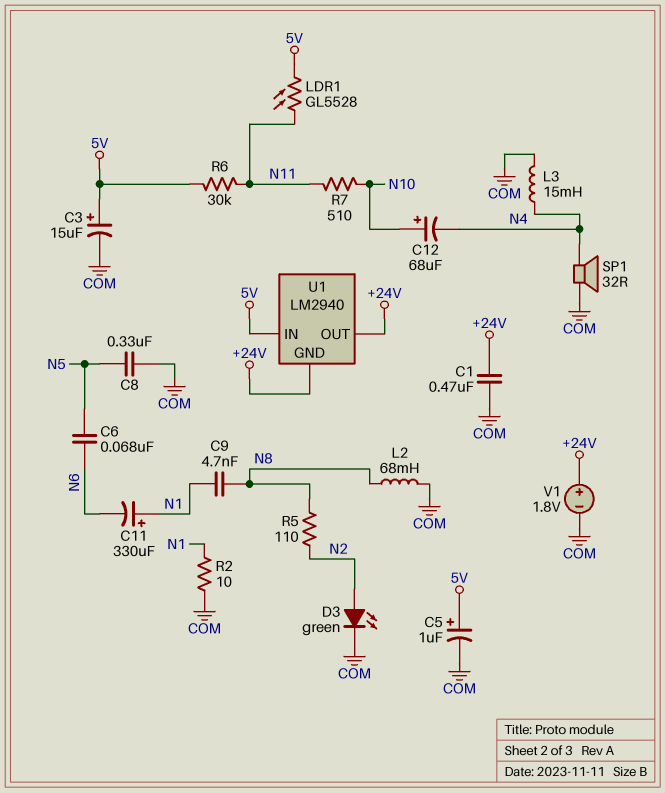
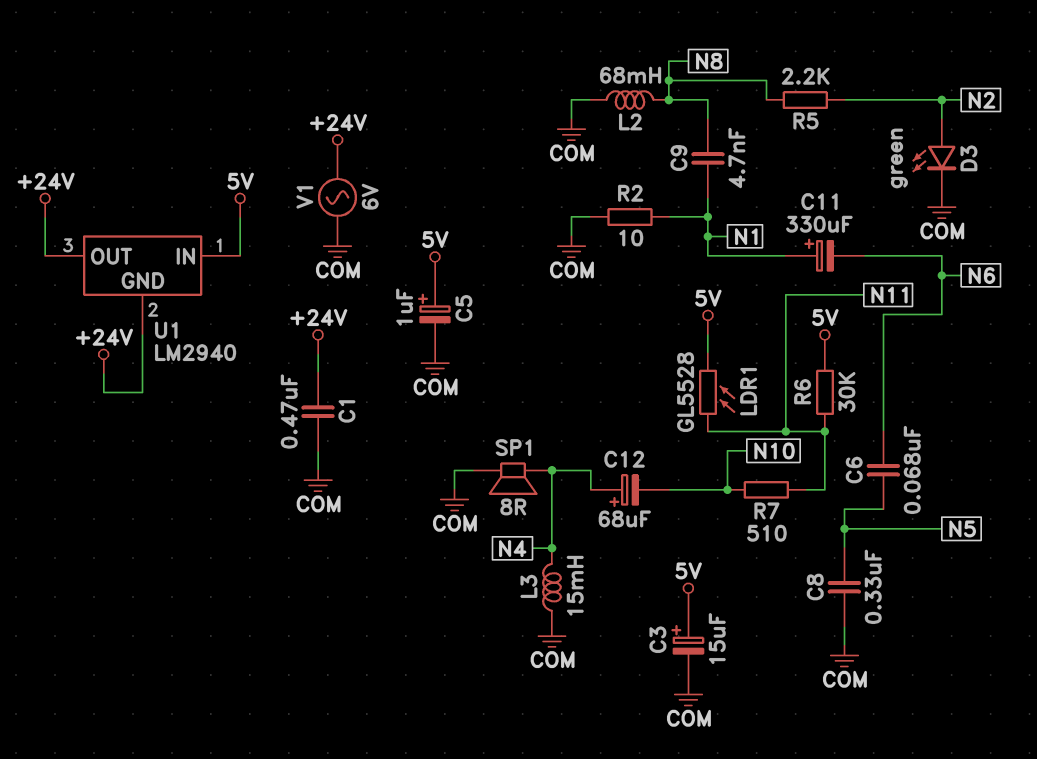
C12: 68uF (plus N10, minus N4) -> 68uF (plus N4, minus N10)
R5: 110 (N2, N8) -> 2.2k (N2, N8)
SP1: speaker 32R (COM, N4) -> speaker 8R (COM, N4)
V1: 1.8V (plus +24V, minus COM) -> AC 6V (+24V, COM)

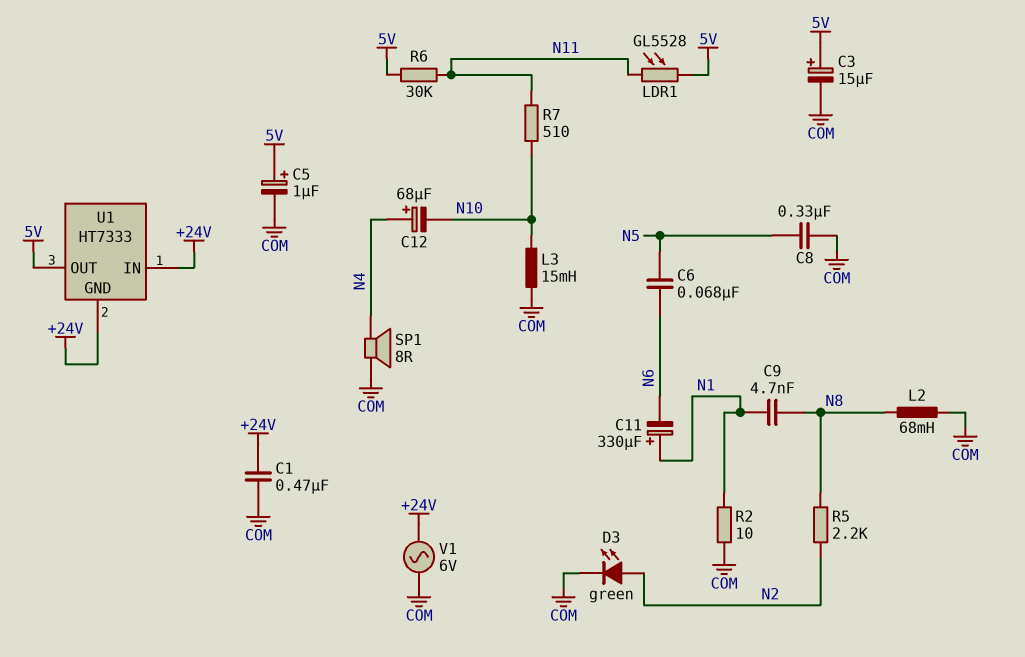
L3: 15mH (COM, N4) -> 15mH (COM, N10)
U1: LM2940 -> HT7333
U1 pin IN: 5V -> +24V
U1 pin OUT: +24V -> 5V

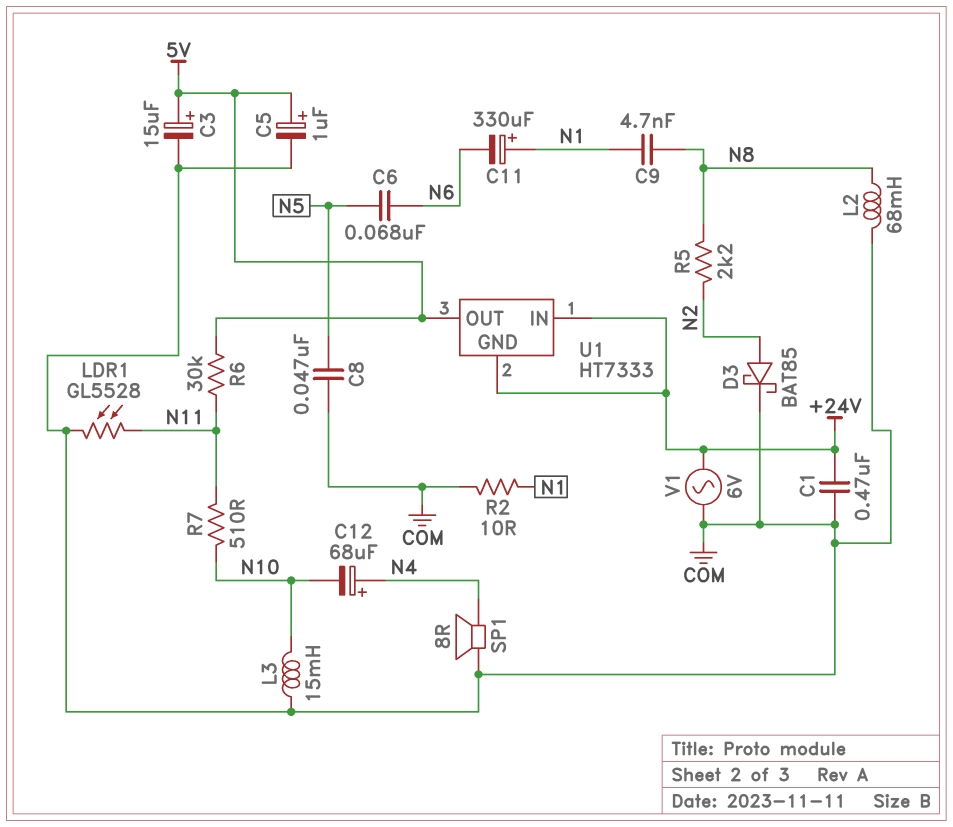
C8: 330nF (COM, N5) -> 47nF (COM, N5)
D3: LED green (A N2, K COM) -> schottky BAT85 (A N2, K COM)
LDR1: GL5528 (5V, N11) -> GL5528 (COM, N11)

